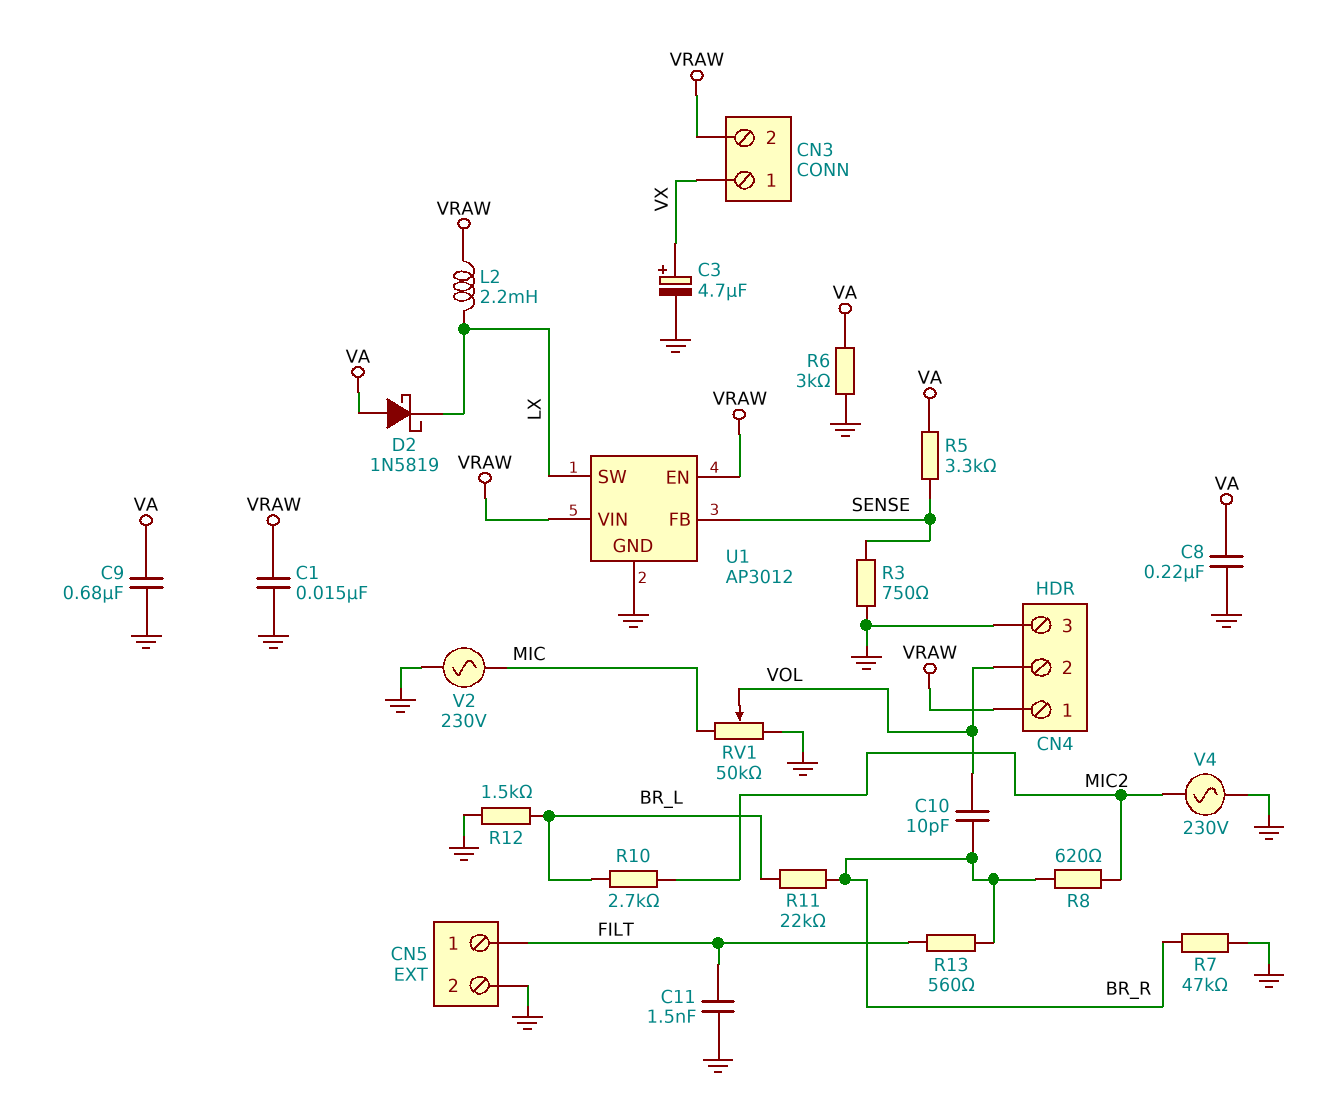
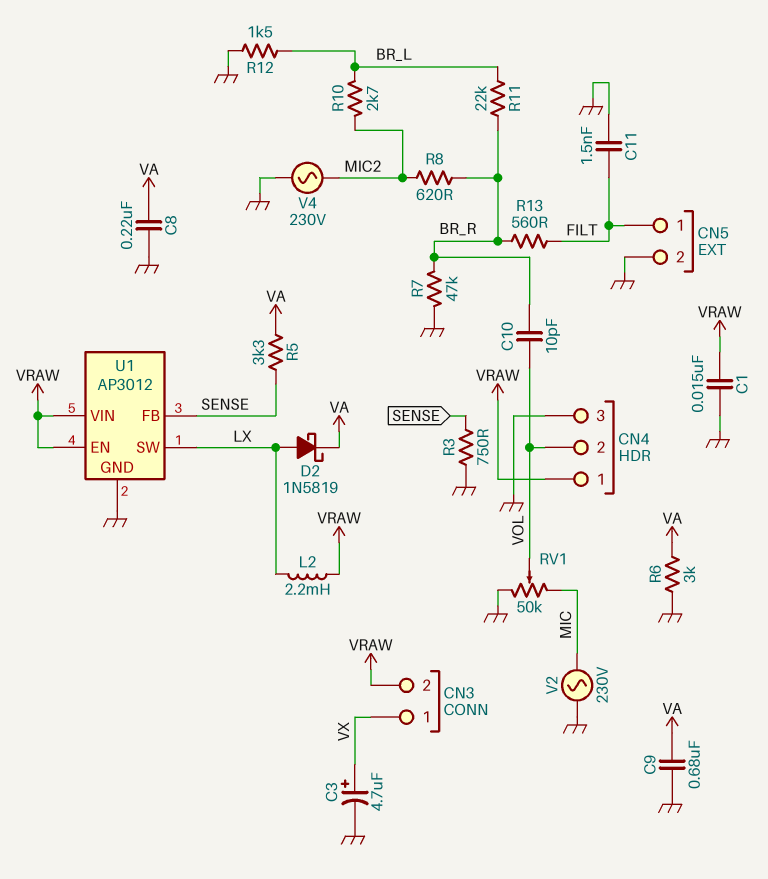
D2: schottky 1N5819 (A VA, K LX) -> schottky 1N5819 (A LX, K VA)

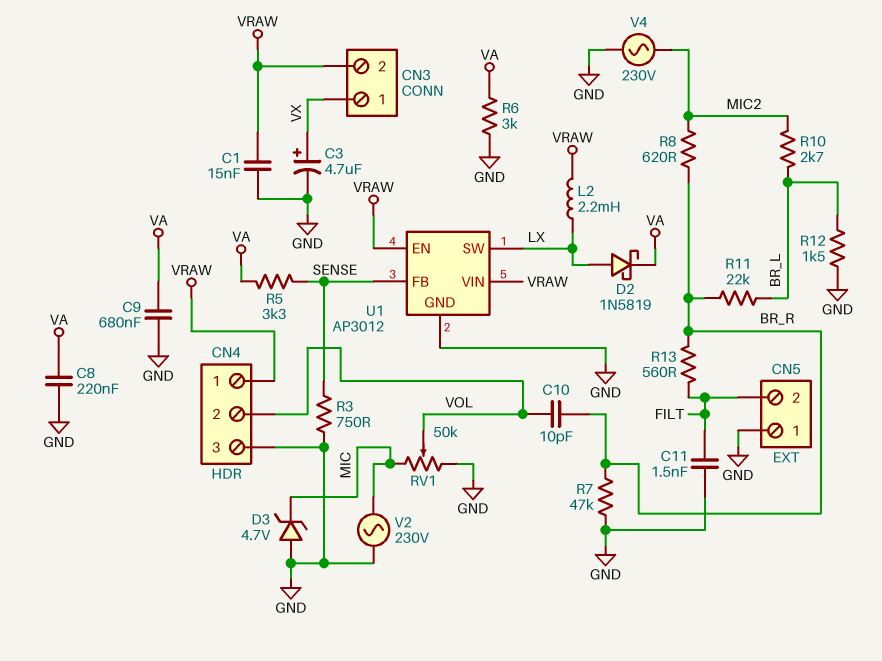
CN5 pin 1: FILT -> GND
CN5 pin 2: GND -> FILT
D3: none -> zener 4.7V (A GND, K MIC)

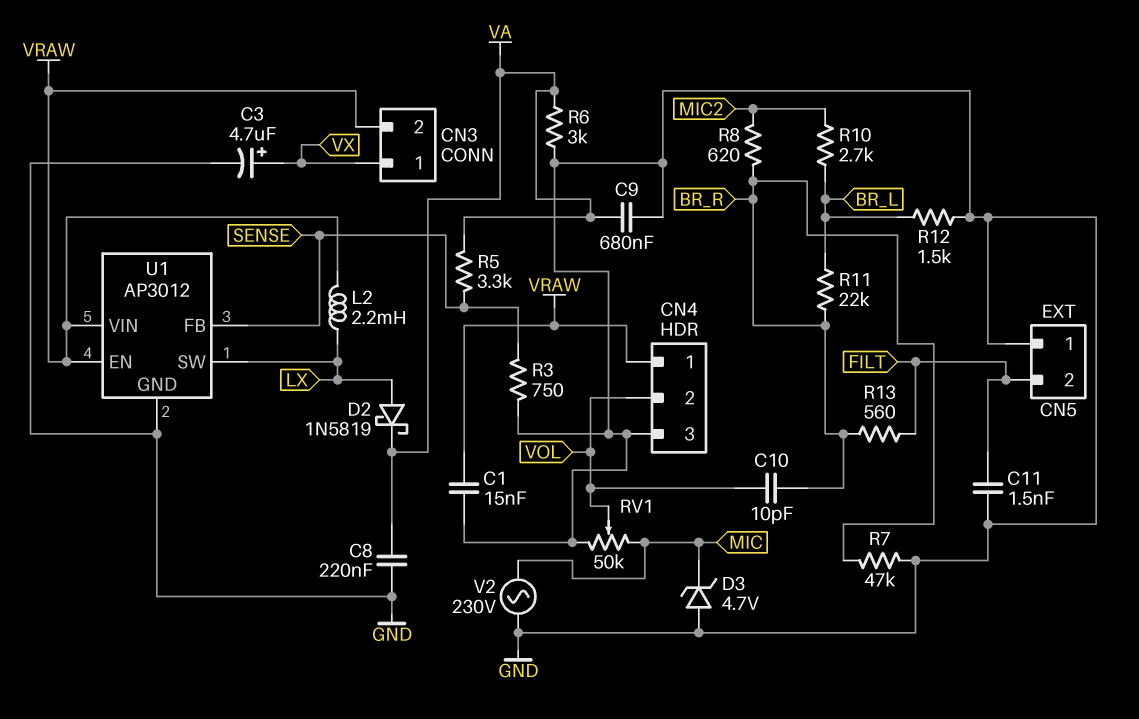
V4: AC 230V (GND, MIC2) -> none

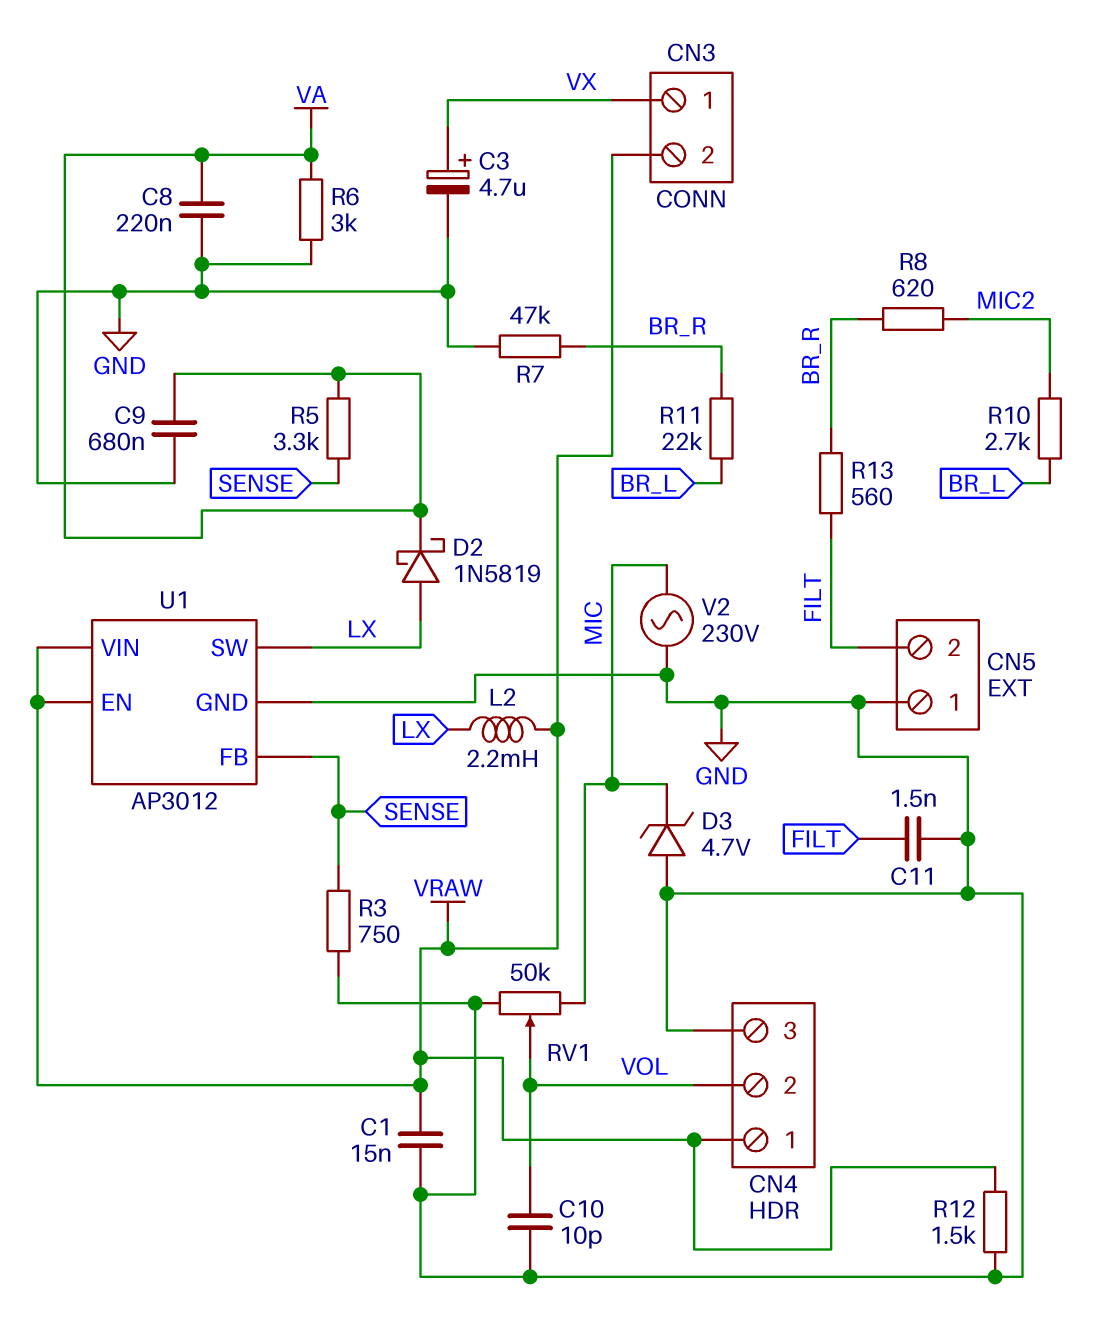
C10: 10pF (BR_R, VOL) -> 10pF (GND, VOL)
R12: 1.5k (BR_L, GND) -> 1.5k (GND, VRAW)

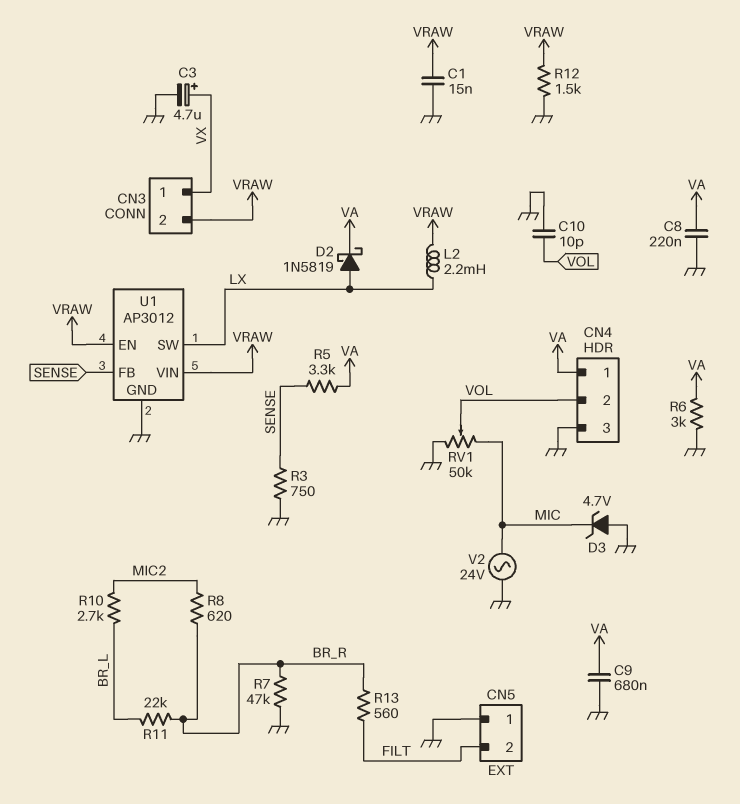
C11: 1.5nF (FILT, GND) -> none
CN4 pin 1: VRAW -> VA
V2: AC 230V (GND, MIC) -> AC 24V (GND, MIC)

